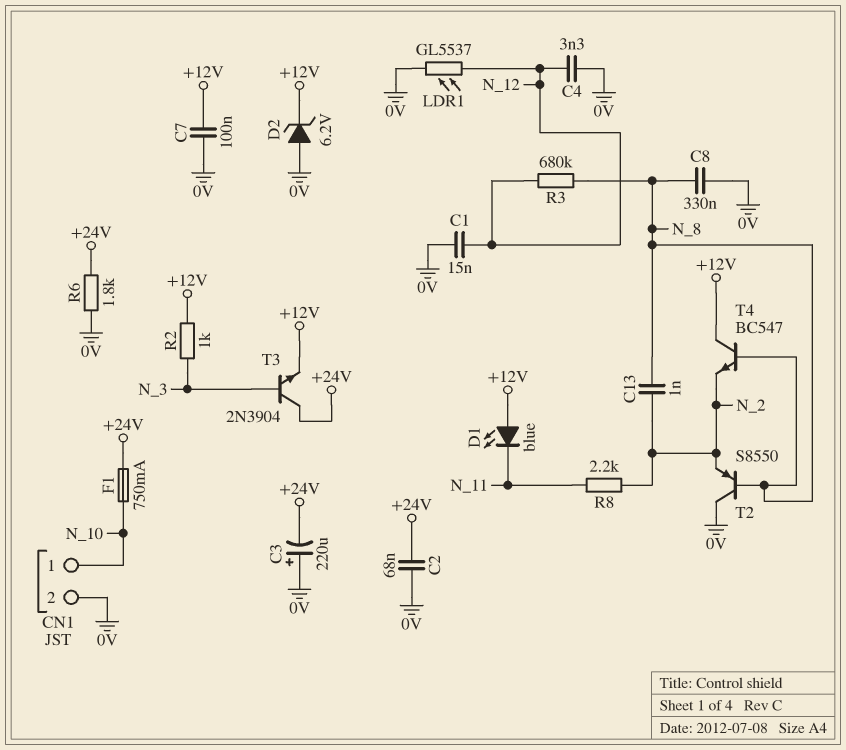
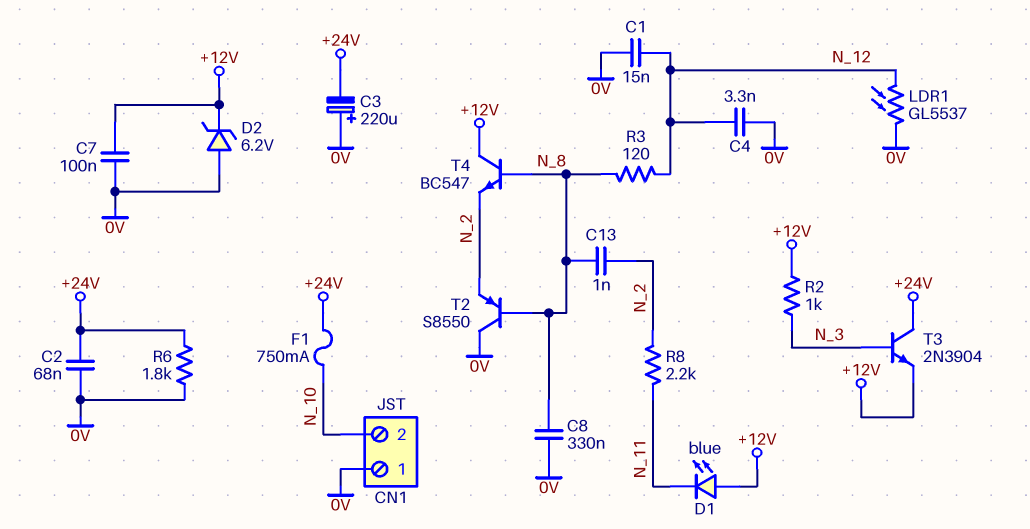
CN1 pin 1: N_10 -> 0V
CN1 pin 2: 0V -> N_10
R3: 680k (N_8, N_12) -> 120 (N_8, N_12)

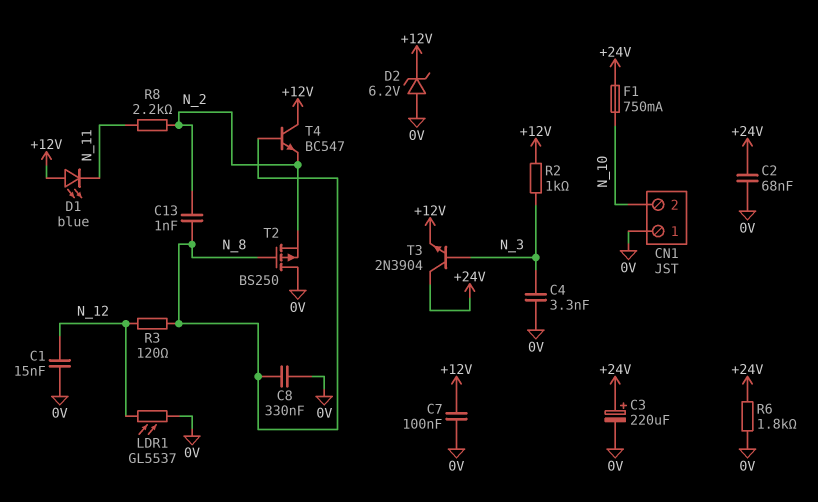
C3: 220uF (plus 0V, minus +24V) -> 220uF (plus +24V, minus 0V)
C4: 3.3nF (0V, N_12) -> 3.3nF (0V, N_3)
T2: PNP S8550 (B N_8, C 0V, E N_2) -> PMOS BS250 (G N_8, D 0V, S N_2)

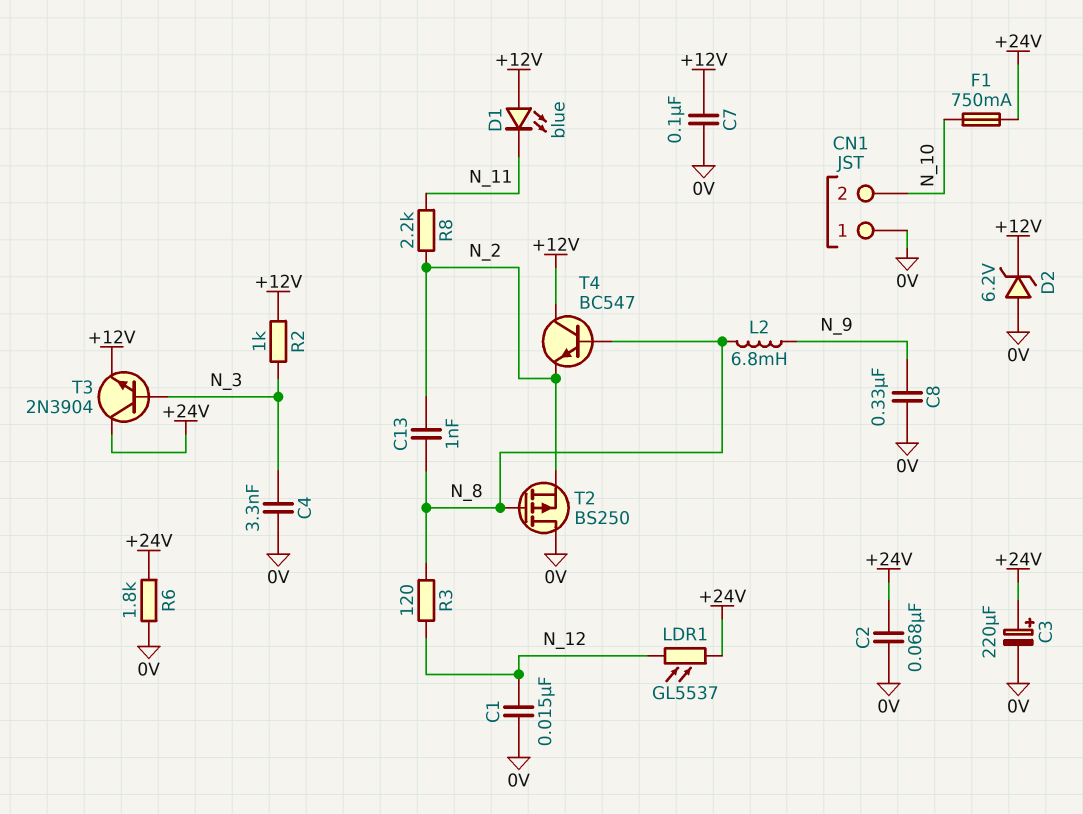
C8: 330nF (0V, N_8) -> 330nF (0V, N_9)
L2: none -> 6.8mH (N_8, N_9)
LDR1: GL5537 (0V, N_12) -> GL5537 (+24V, N_12)

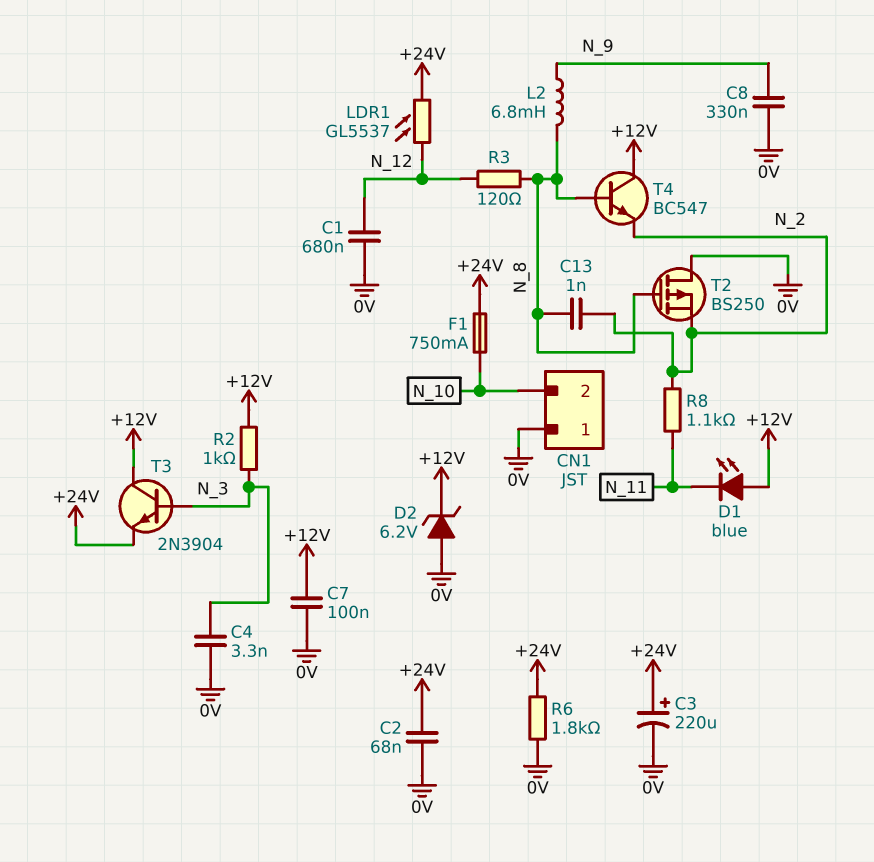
C1: 15nF (0V, N_12) -> 680nF (0V, N_12)
R8: 2.2k (N_2, N_11) -> 1.1k (N_2, N_11)
T3: NPN 2N3904 (B N_3, C +24V, E +12V) -> NPN 2N3904 (B N_3, C +12V, E +24V)

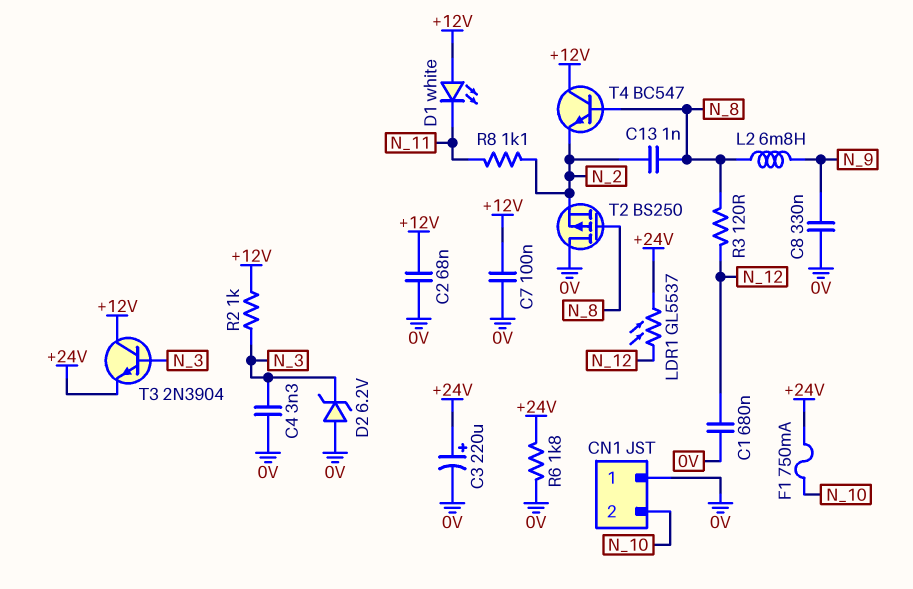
C2: 68nF (+24V, 0V) -> 68nF (+12V, 0V)
D1: LED blue (A +12V, K N_11) -> LED white (A +12V, K N_11)
D2: zener 6.2V (A 0V, K +12V) -> zener 6.2V (A 0V, K N_3)

